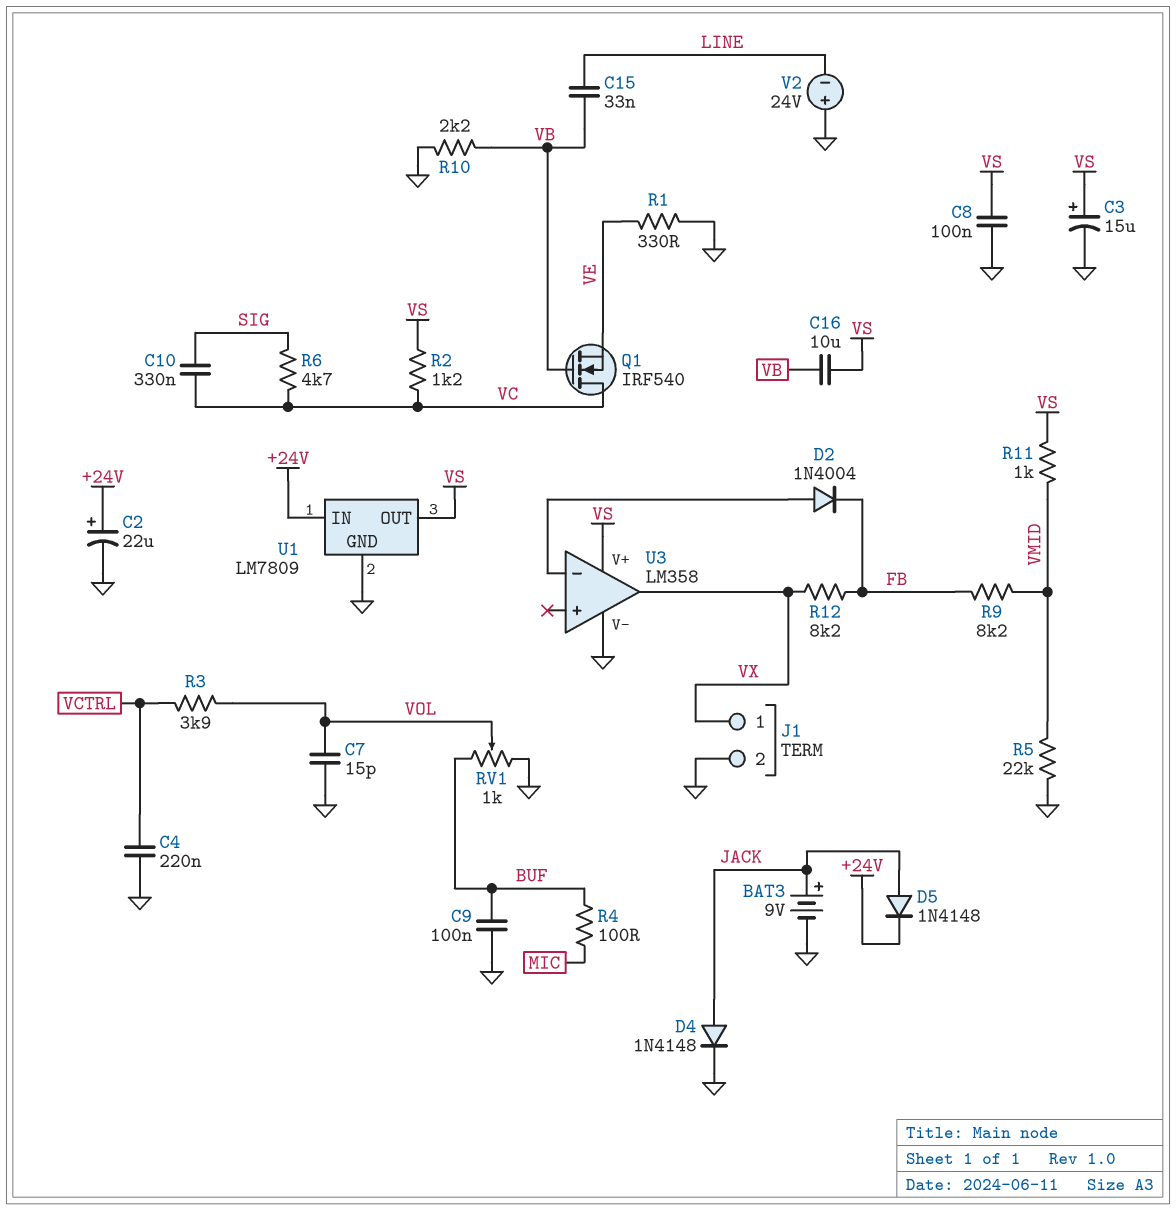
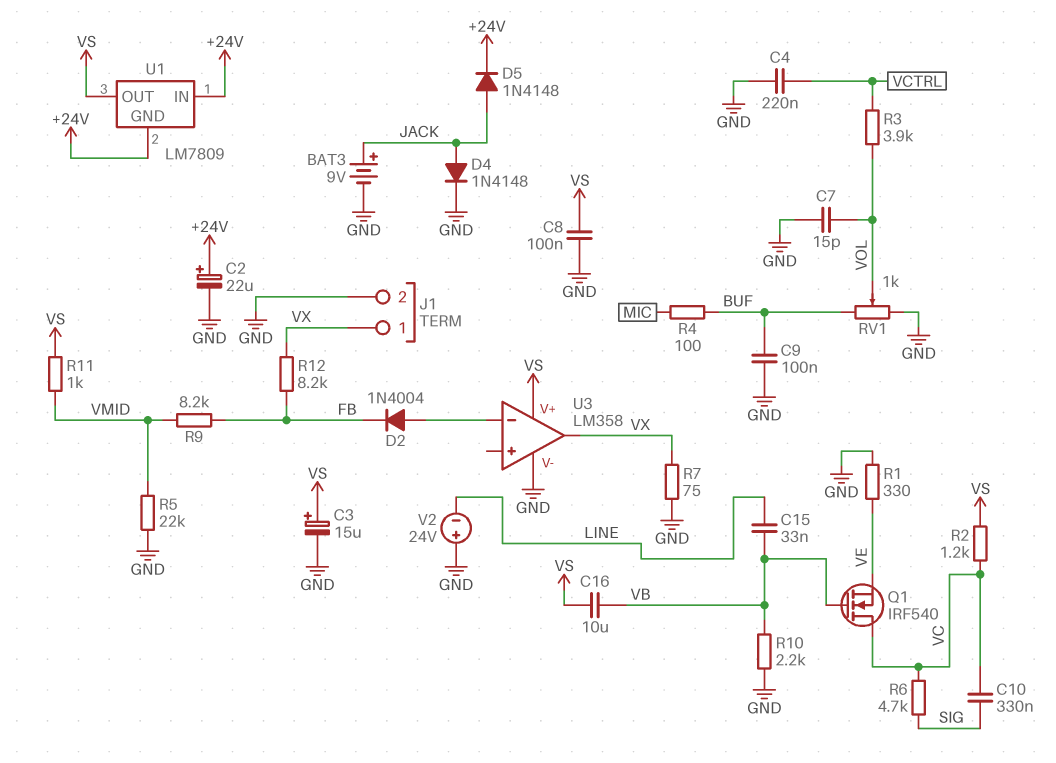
R7: none -> 75 (GND, VX)
U1 pin GND: GND -> +24V

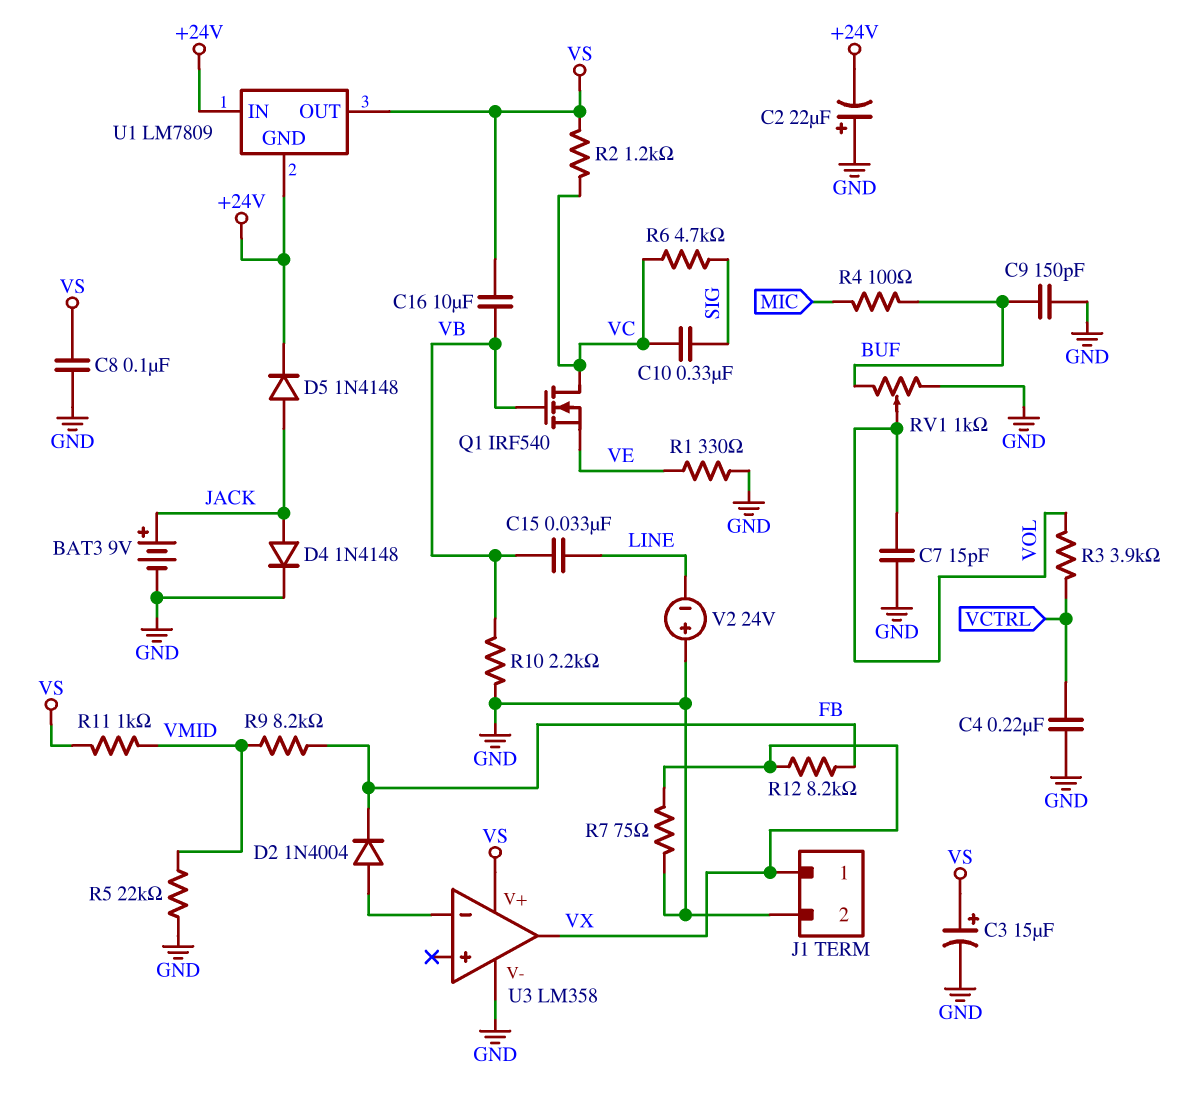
C2: 22uF (plus +24V, minus GND) -> 22uF (plus GND, minus +24V)
C9: 100nF (BUF, GND) -> 150pF (BUF, GND)

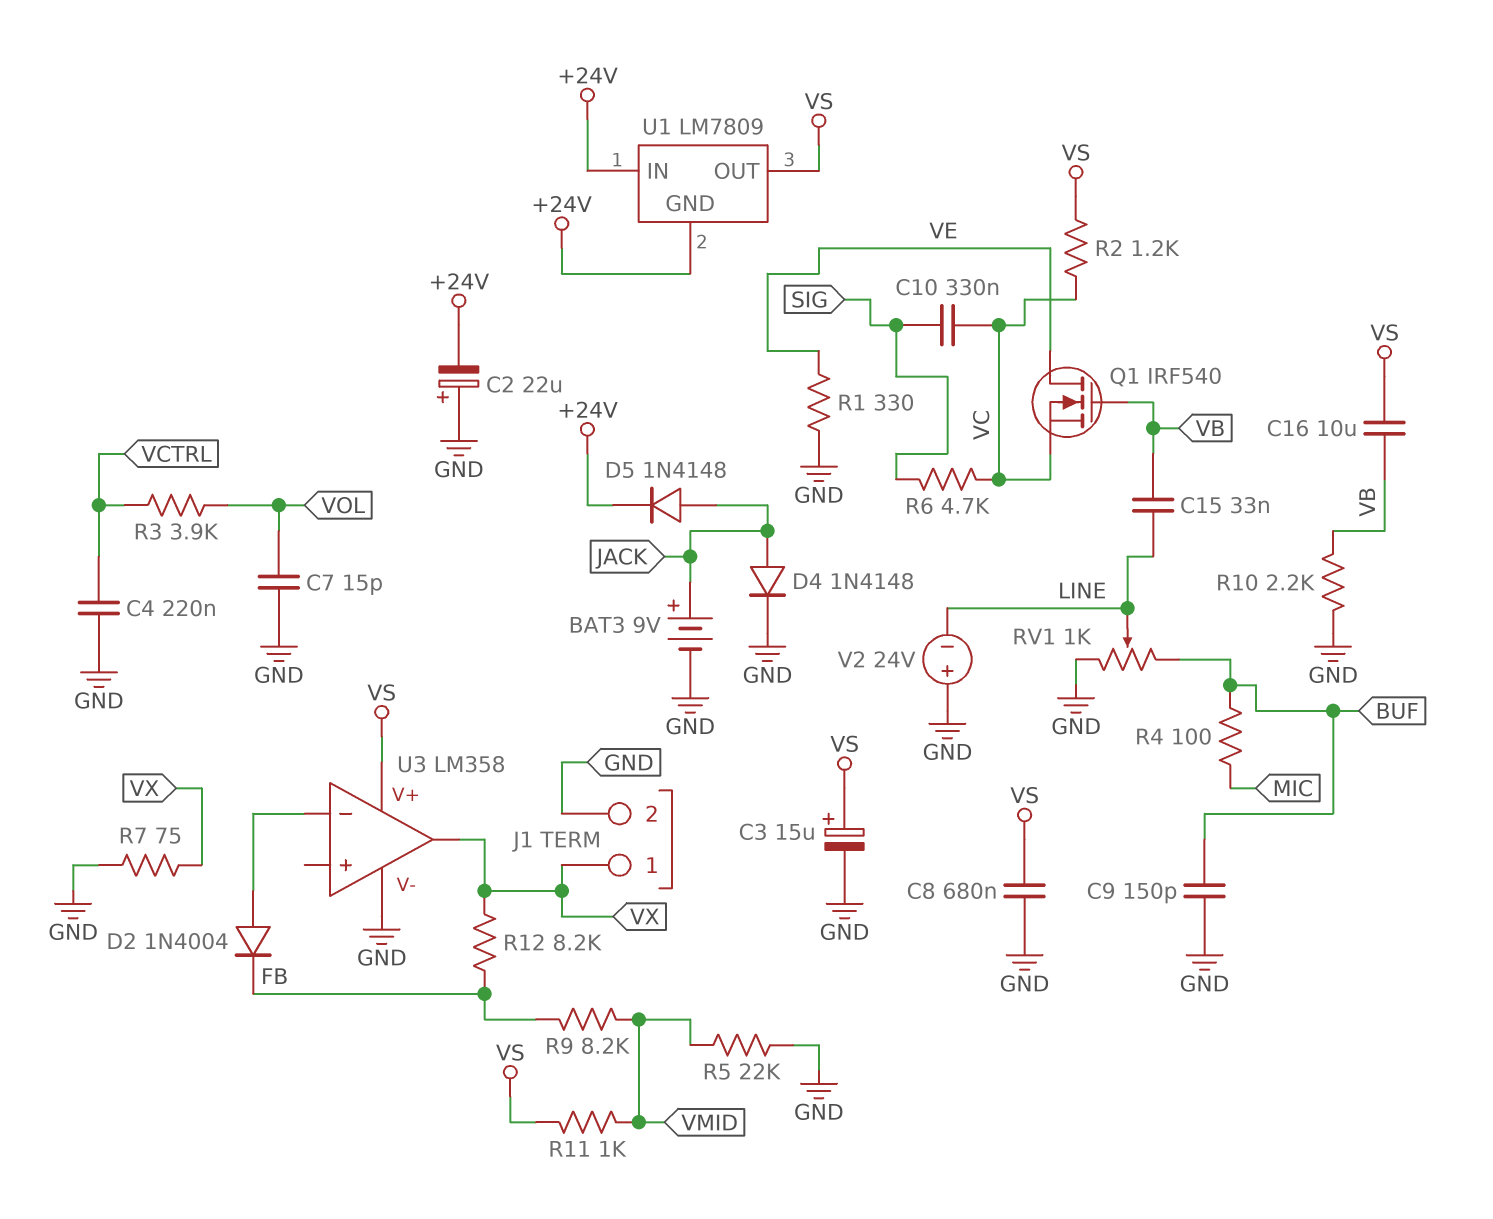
C8: 100nF (GND, VS) -> 680nF (GND, VS)
Q1: NMOS IRF540 (G VB, D VC, S VE) -> NMOS IRF540 (G VB, D VE, S VC)
RV1: 1k (BUF, GND, wiper VOL) -> 1k (BUF, GND, wiper LINE)

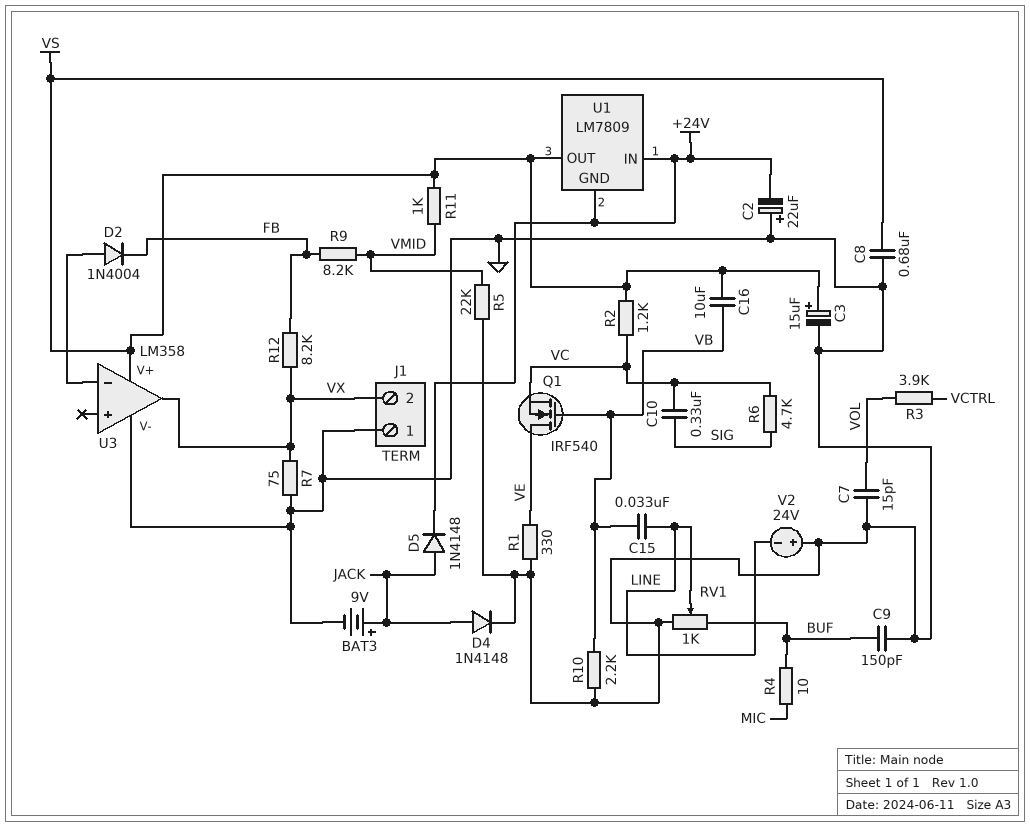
C4: 220nF (GND, VCTRL) -> none
J1 pin 1: VX -> GND
J1 pin 2: GND -> VX
R4: 100 (BUF, MIC) -> 10 (BUF, MIC)

